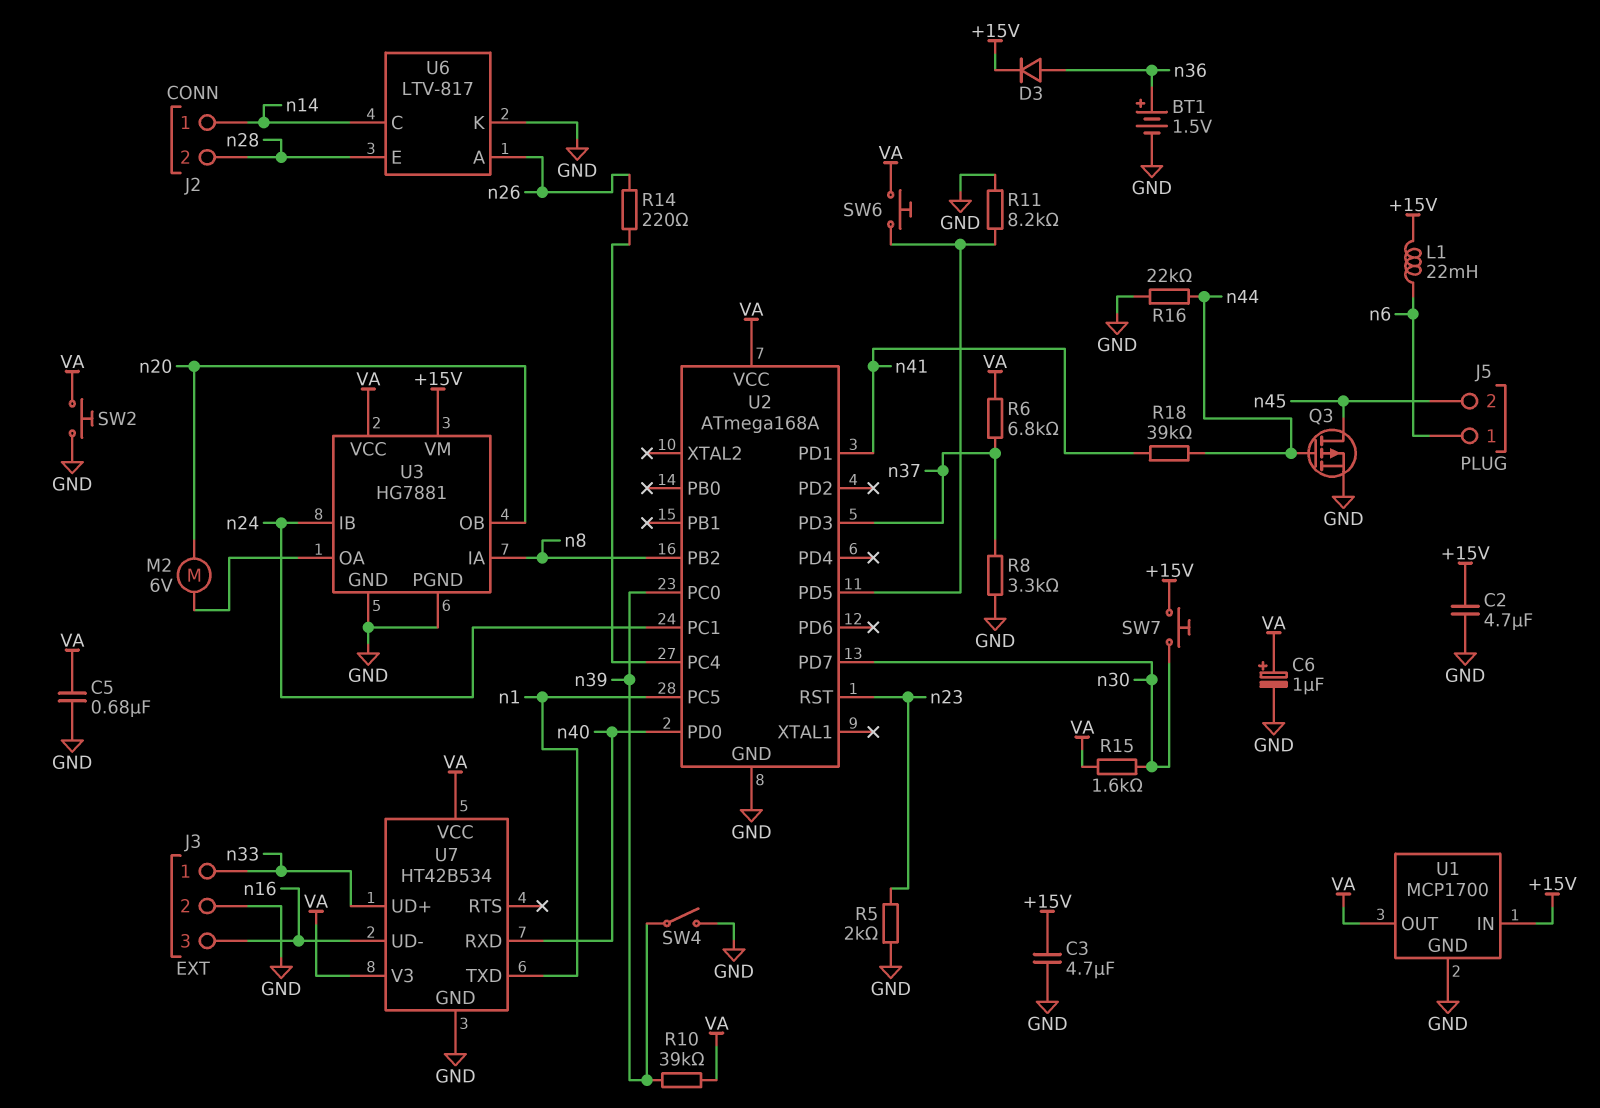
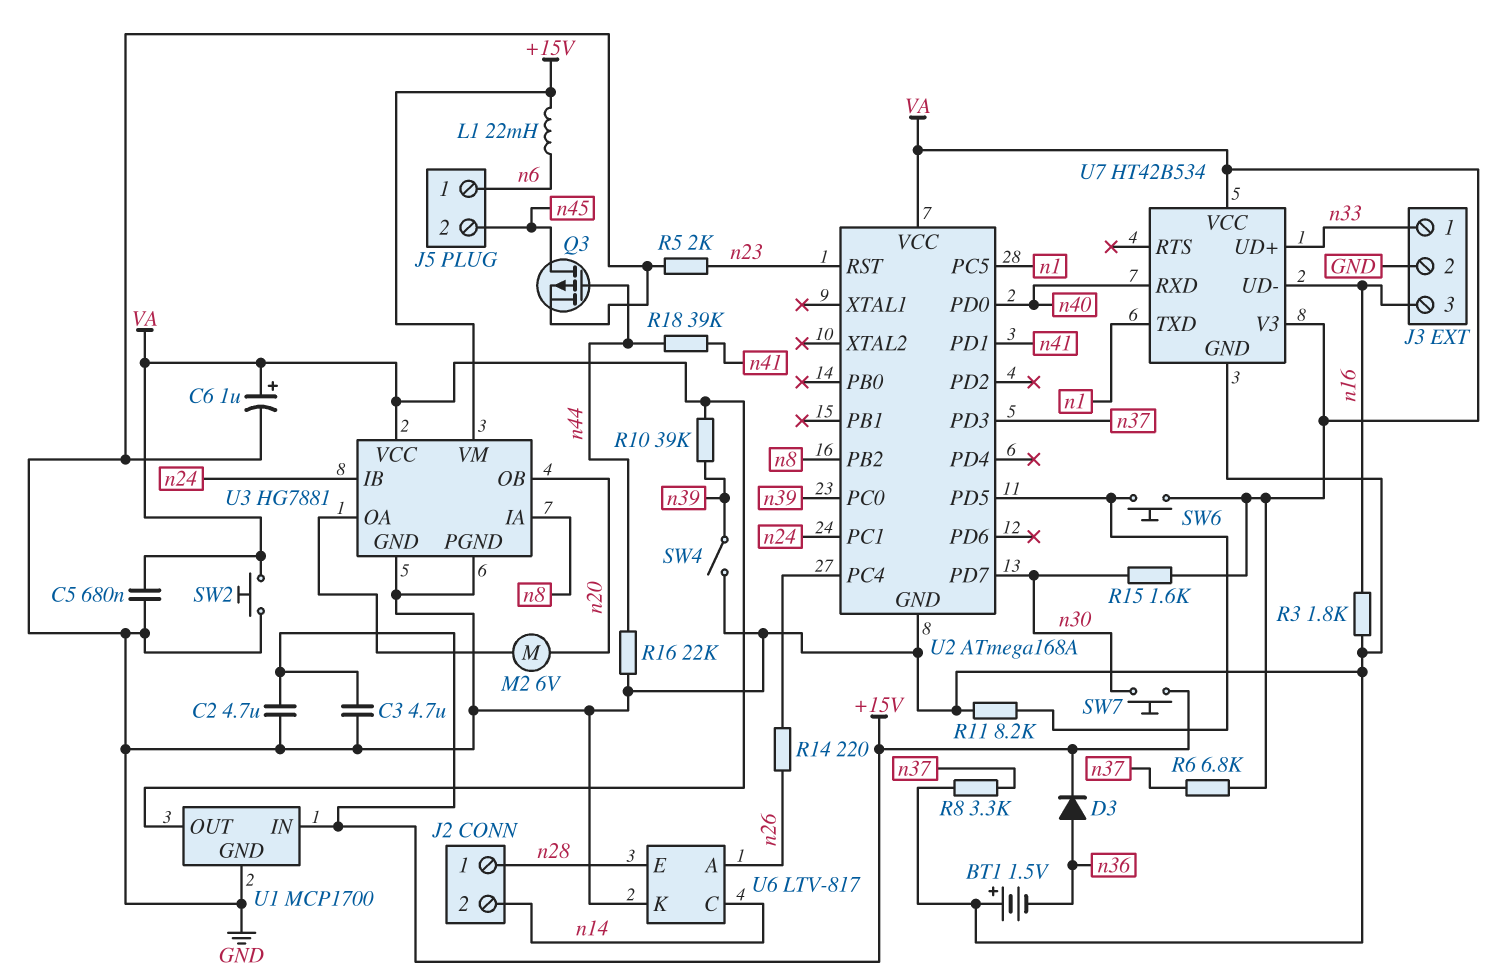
BT1: 1.5V (plus n36, minus GND) -> 1.5V (plus GND, minus n36)
J2 pin 1: n14 -> n28
J2 pin 2: n28 -> n14
R3: none -> 1.8k (GND, n16)

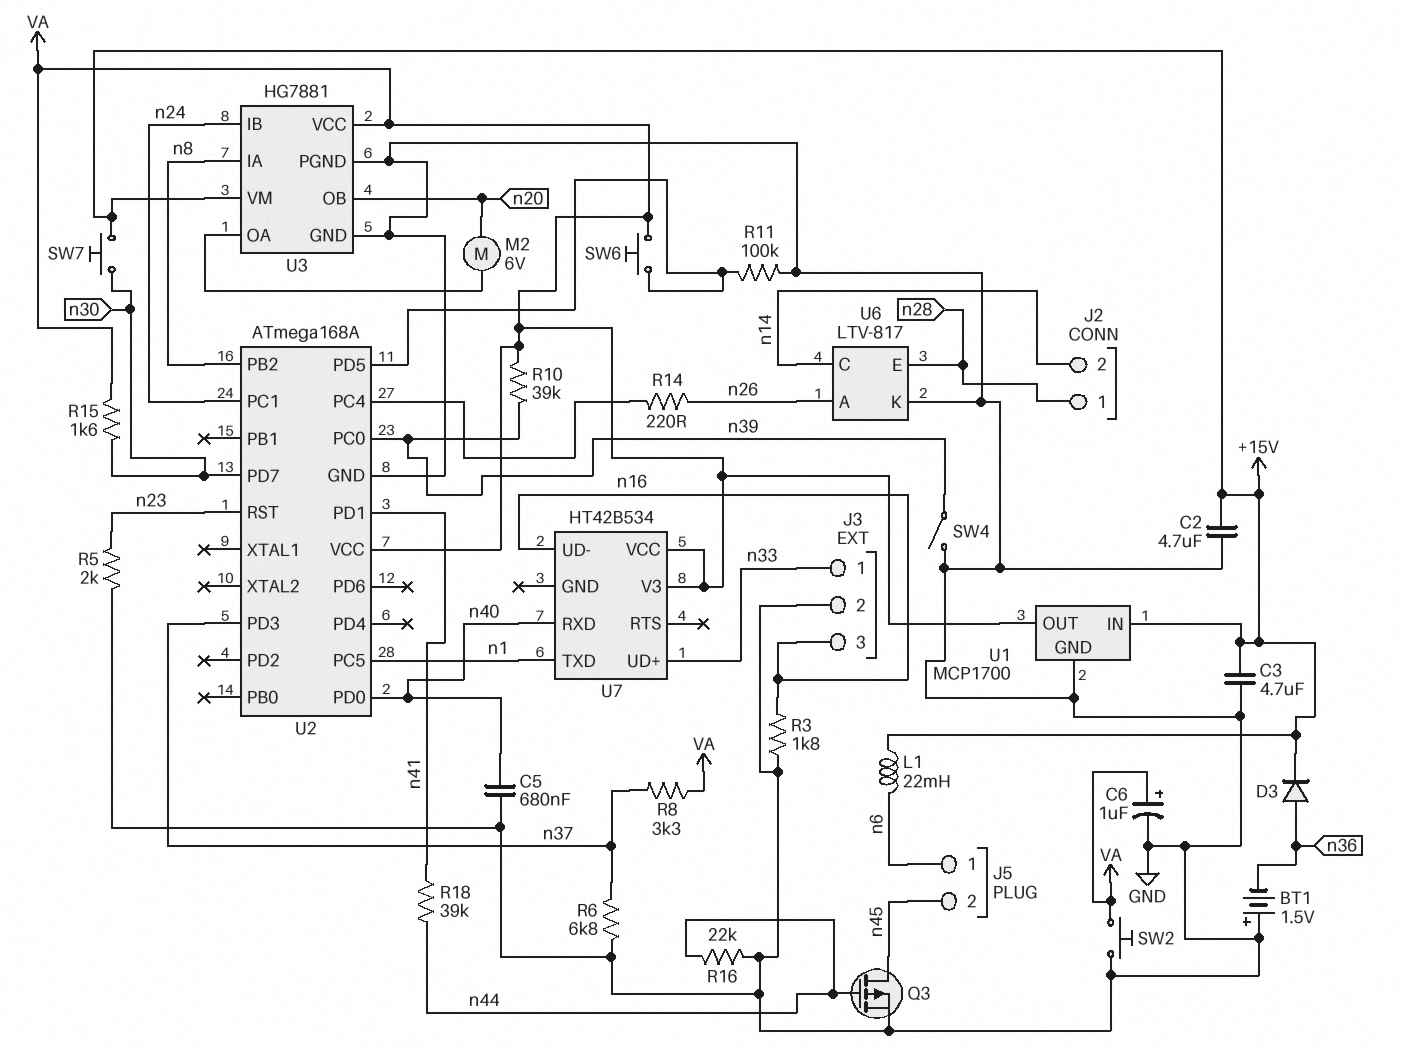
C5: 680nF (GND, VA) -> 680nF (GND, n40)
R6: 6.8k (VA, n37) -> 6.8k (GND, n37)
R8: 3.3k (GND, n37) -> 3.3k (VA, n37)
R11: 8.2k (GND, U2/PD5) -> 100k (GND, U2/PD5)
U7 pin GND: GND -> none

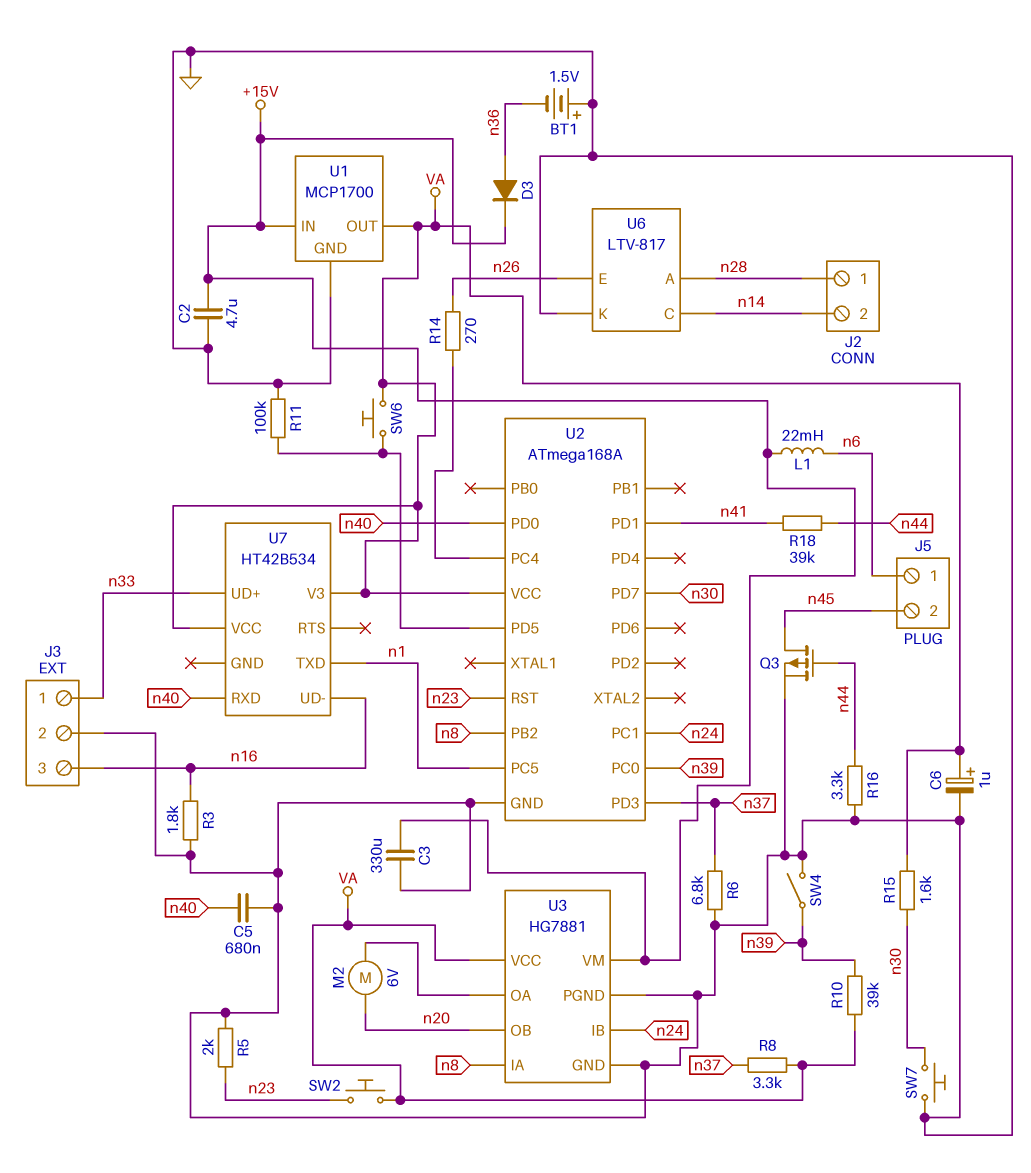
C3: 4.7uF (+15V, GND) -> 330uF (+15V, GND)
R14: 220 (U2/PC4, n26) -> 270 (U2/PC4, n26)
R16: 22k (GND, n44) -> 3.3k (GND, n44)
SW2: button (GND, VA) -> button (VA, n23)
SW7: button (+15V, n30) -> button (GND, n30)
U6 pin A: n26 -> n28
U6 pin E: n28 -> n26

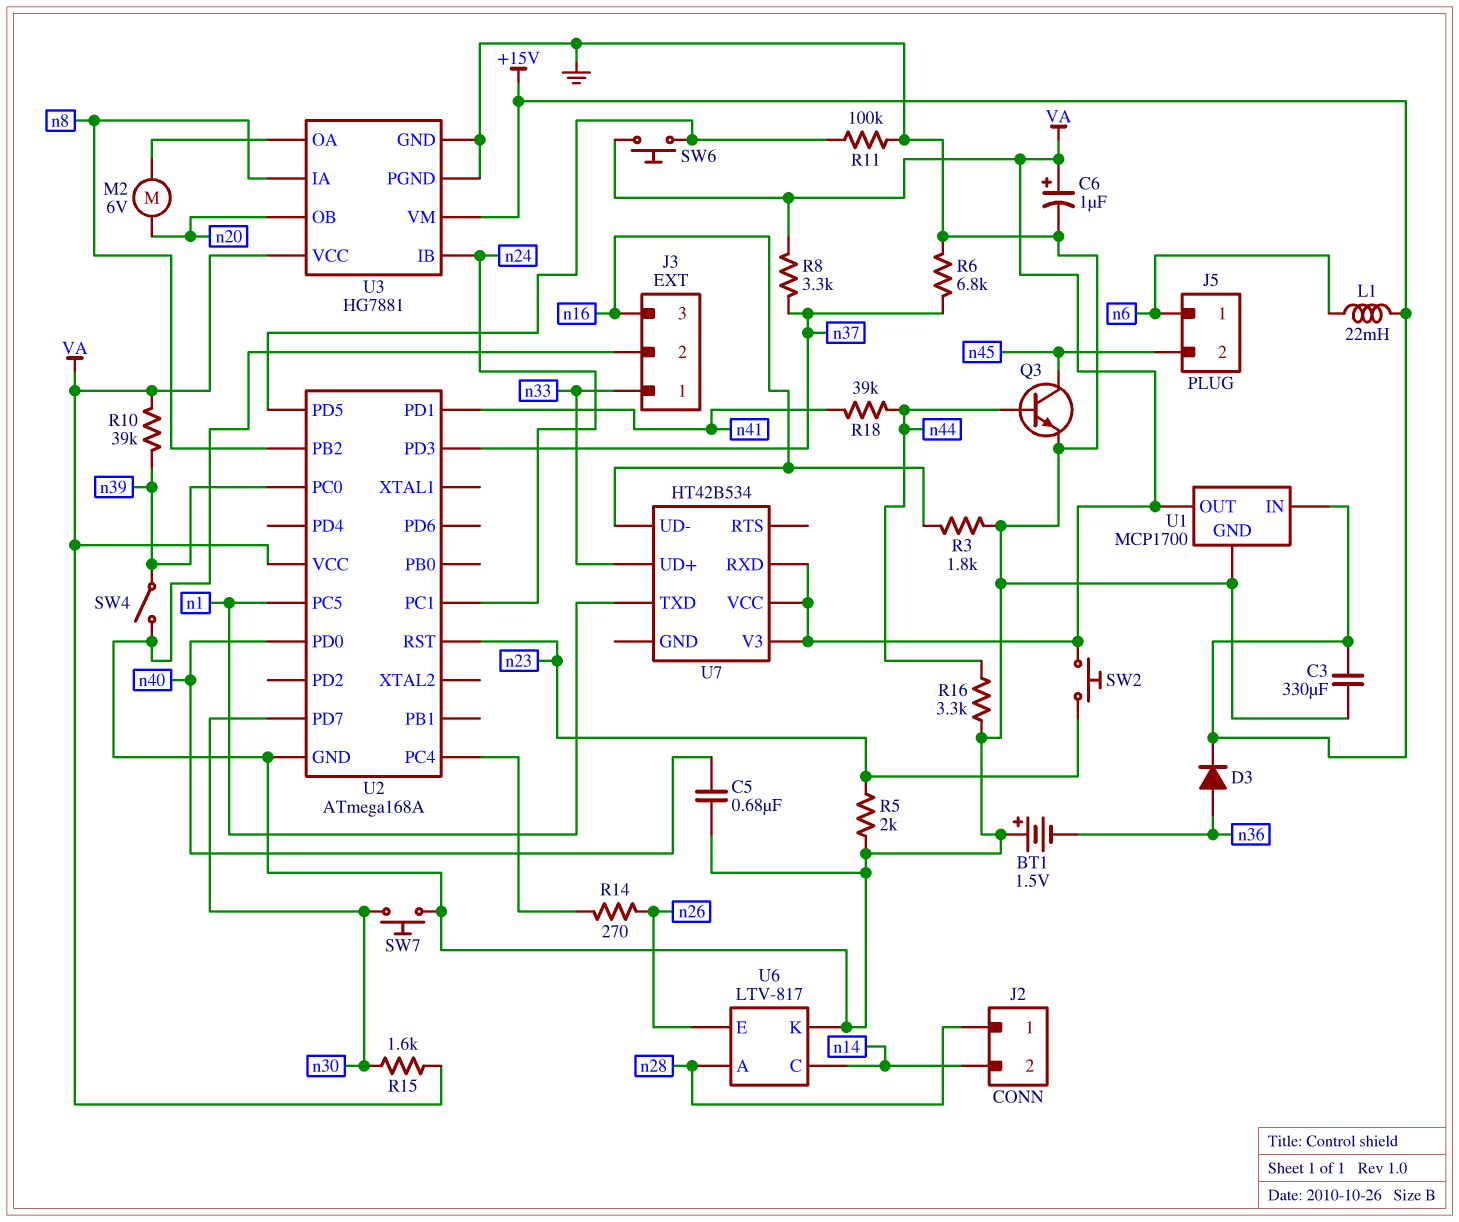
C2: 4.7uF (+15V, GND) -> none
Q3: PMOS (G n44, D n45, S GND) -> NPN (B n44, C n45, E GND)
U7 pin RXD: n40 -> VA

